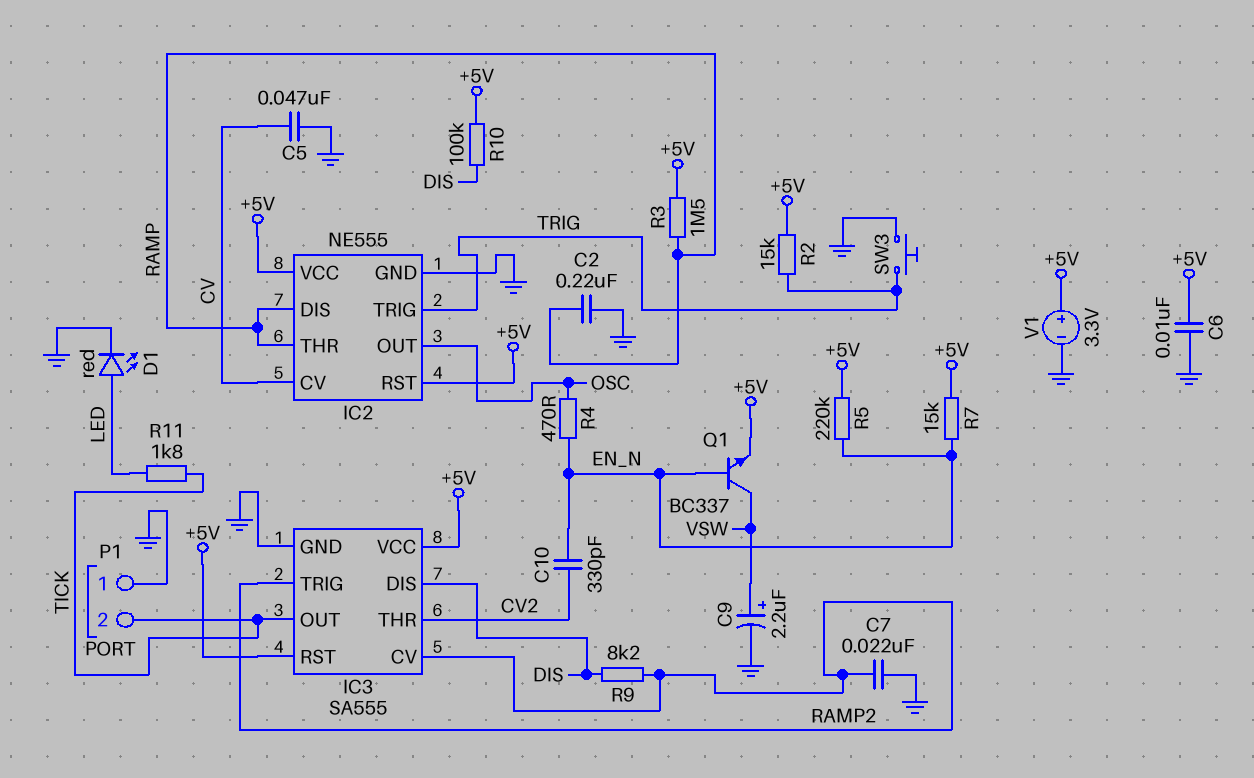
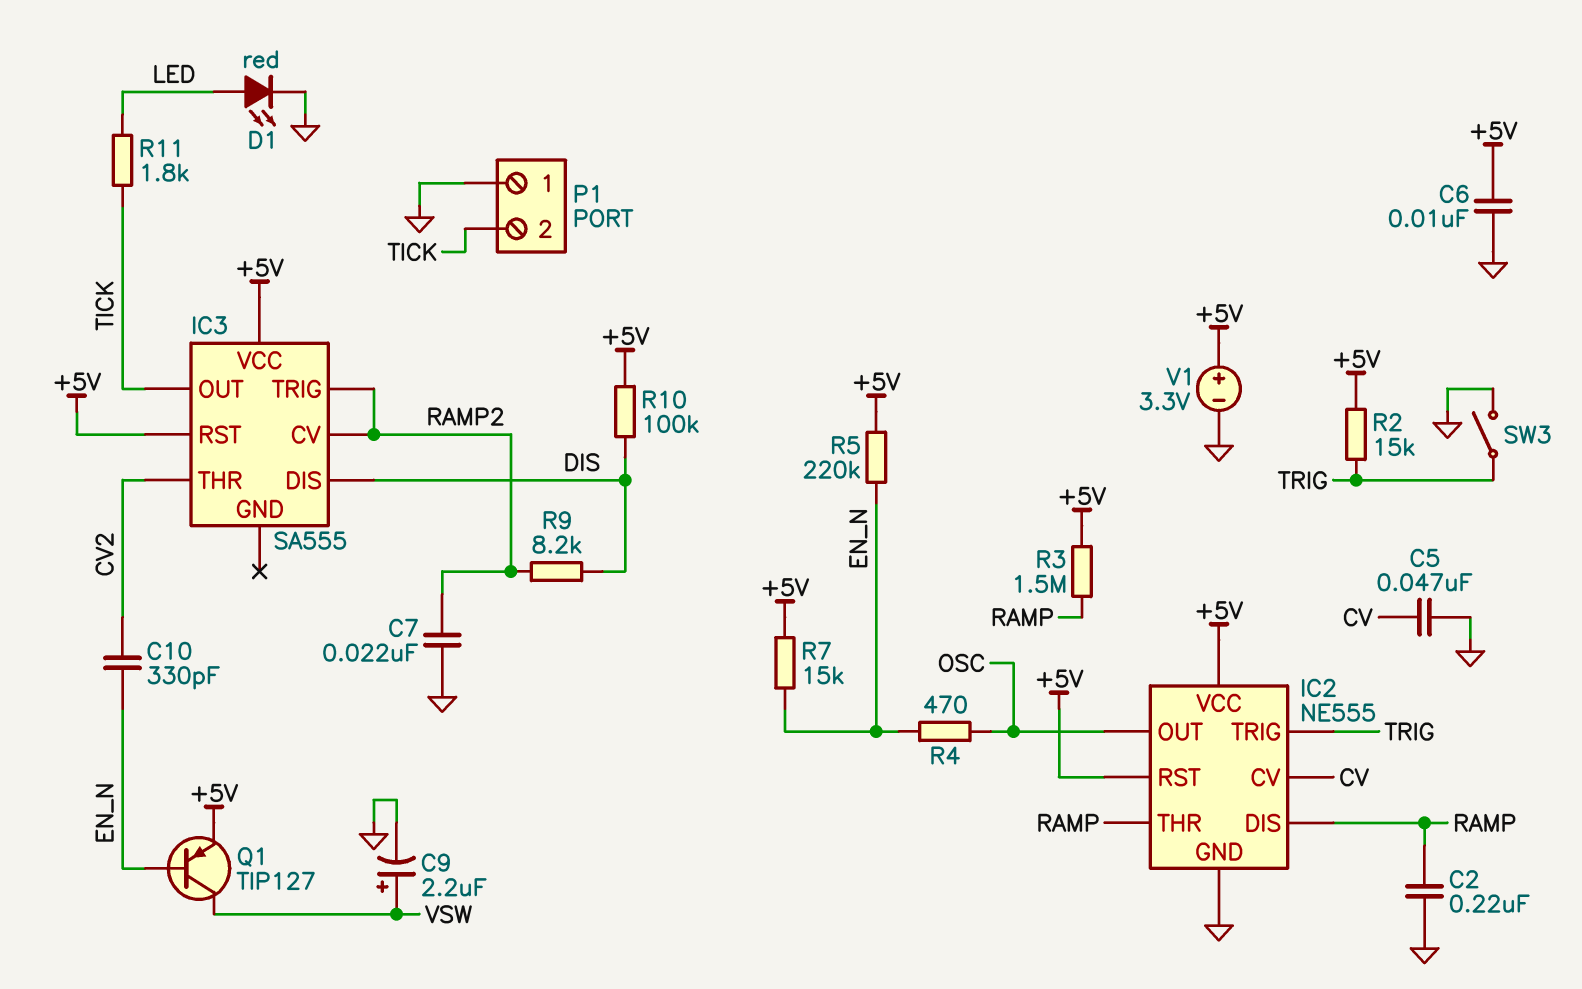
IC3 pin GND: GND -> none
Q1: NPN BC337 (B EN_N, C VSW, E +5V) -> PNP TIP127 (B EN_N, C VSW, E +5V)
SW3: button (GND, TRIG) -> switch (GND, TRIG)

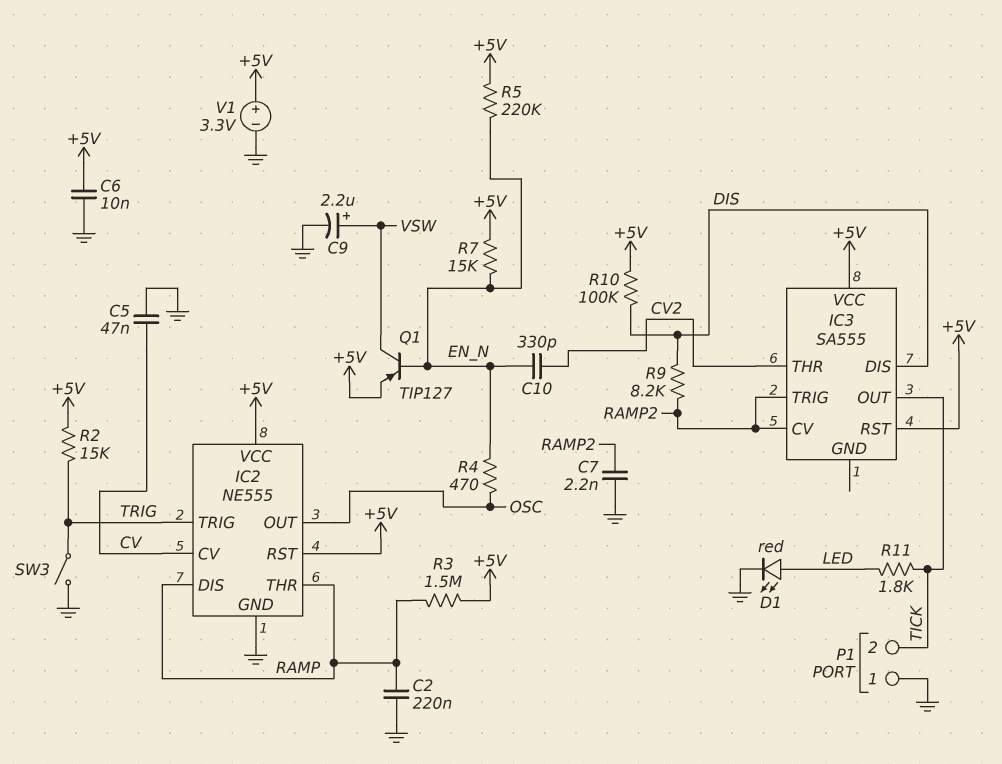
C7: 22nF (GND, RAMP2) -> 2.2nF (GND, RAMP2)

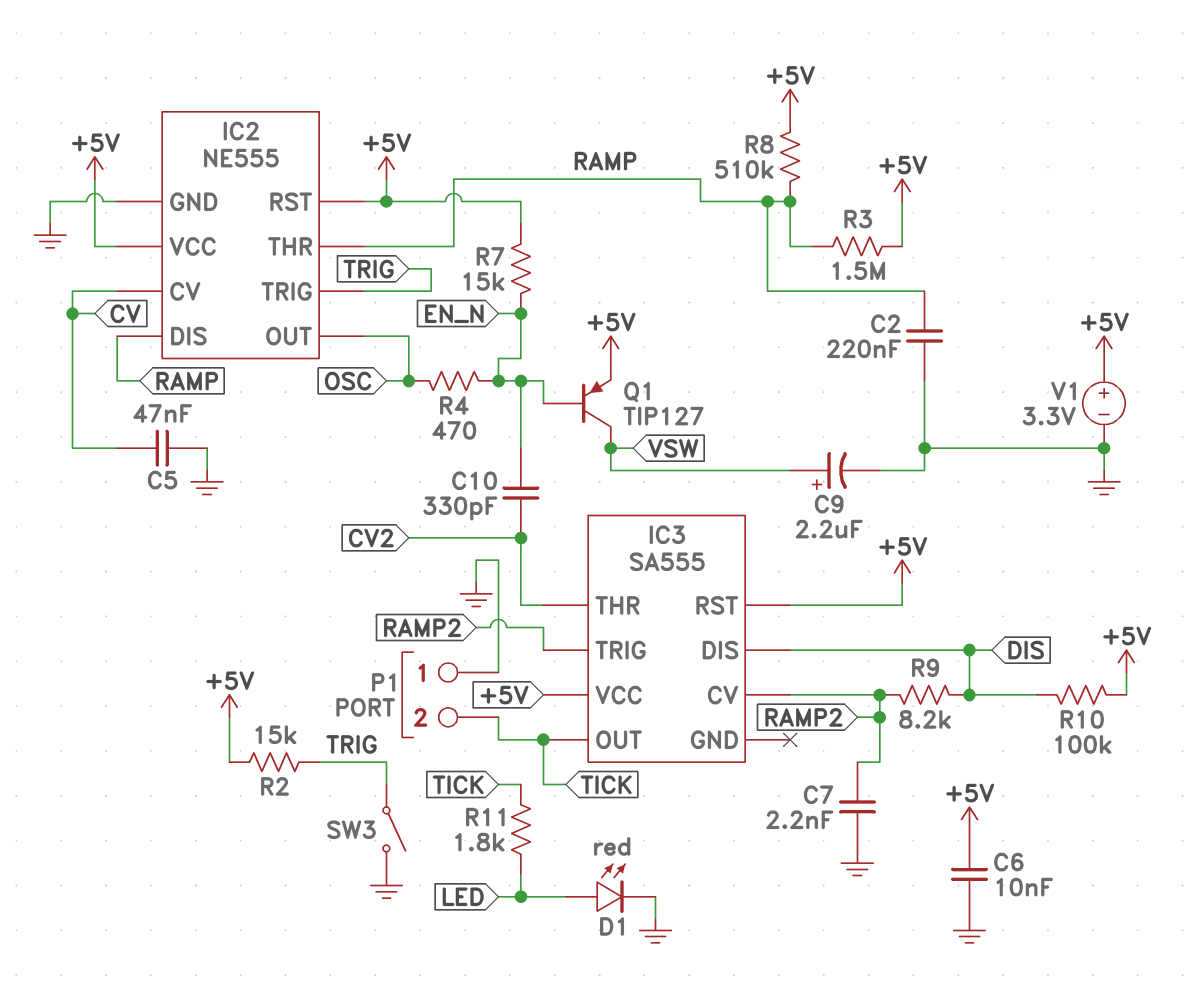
R5: 220k (+5V, EN_N) -> none
R8: none -> 510k (+5V, RAMP)

